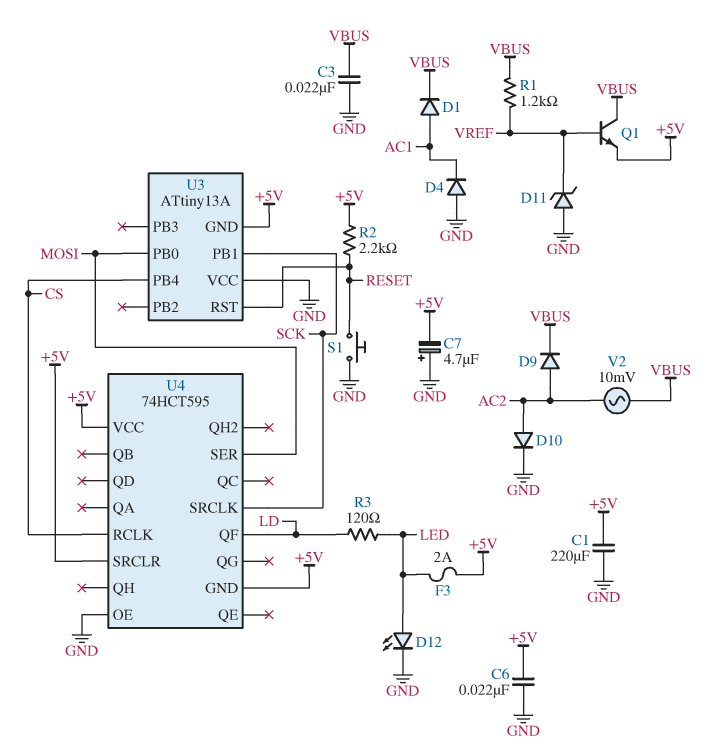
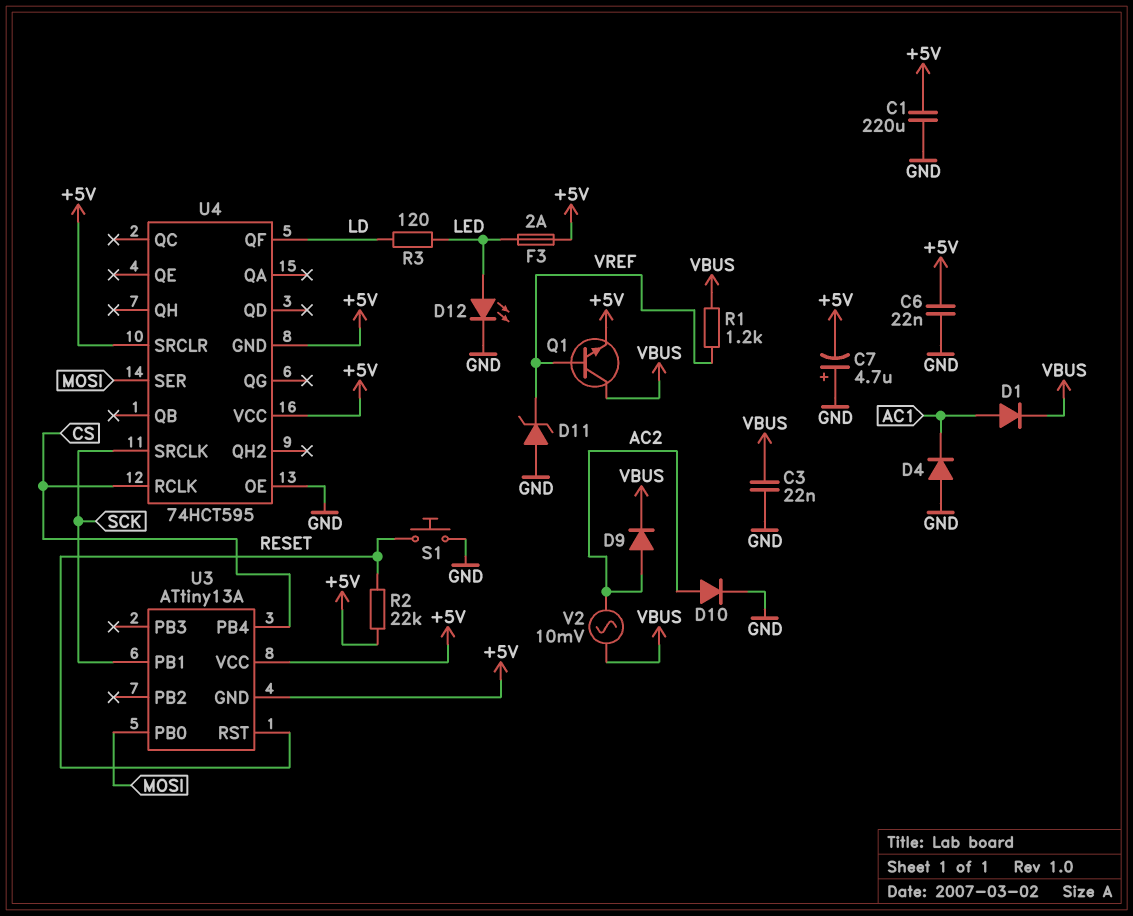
R2: 2.2k (+5V, RESET) -> 22k (+5V, RESET)
U3 pin VCC: GND -> +5V

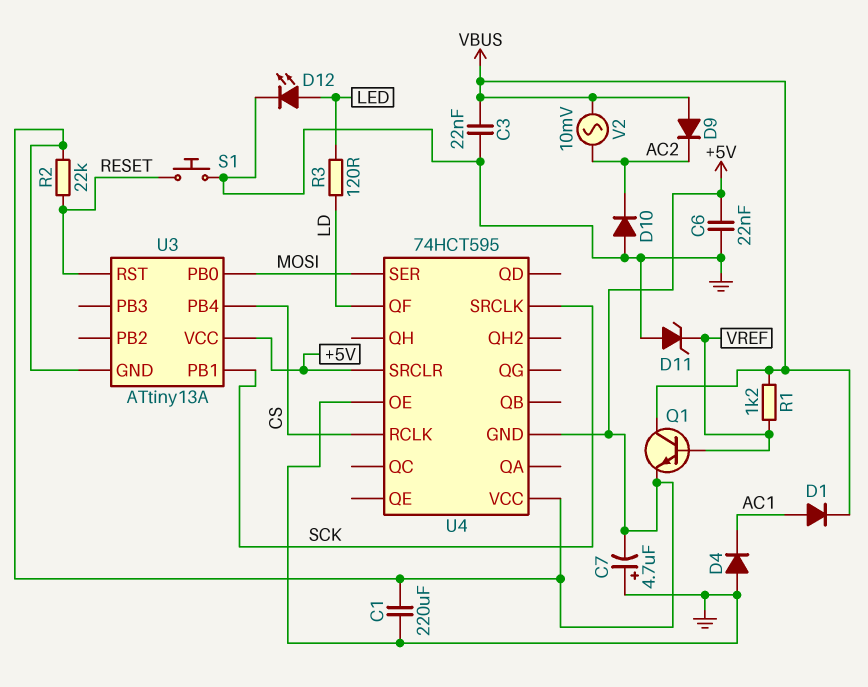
D9: diode (A AC2, K VBUS) -> diode (A VBUS, K AC2)
D10: diode (A AC2, K GND) -> diode (A GND, K AC2)
F3: 2A (+5V, LED) -> none

